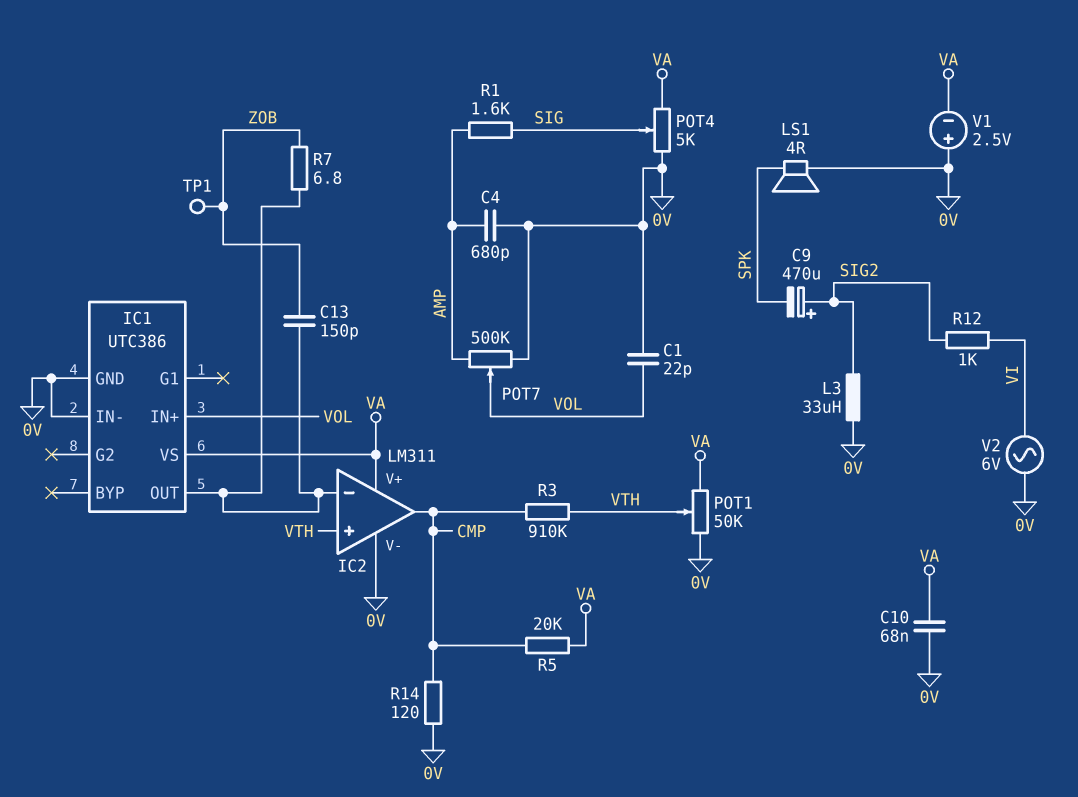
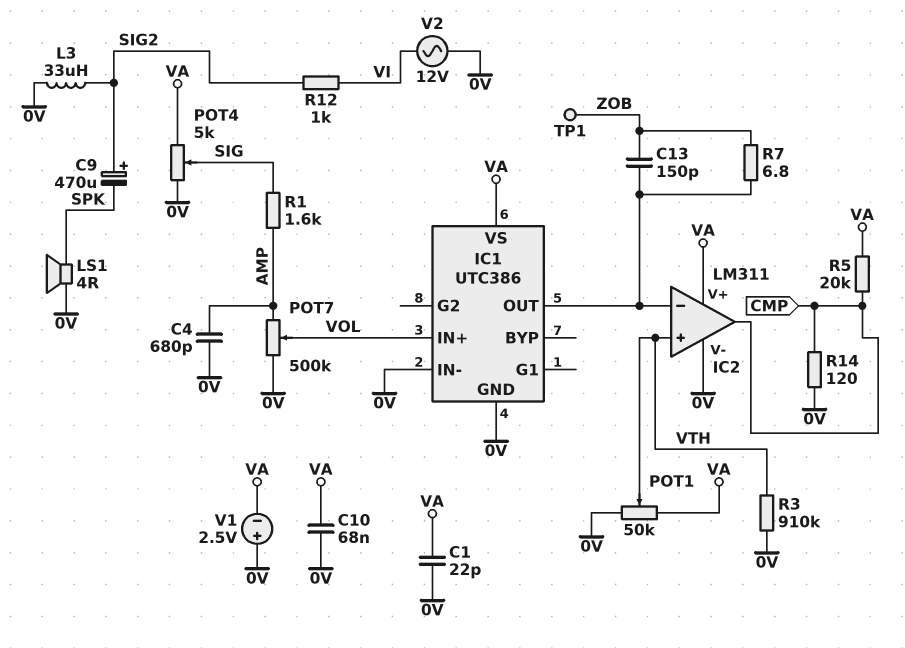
C1: 22pF (0V, VOL) -> 22pF (0V, VA)
R3: 910k (CMP, VTH) -> 910k (0V, VTH)
V2: AC 6V (0V, VI) -> AC 12V (0V, VI)

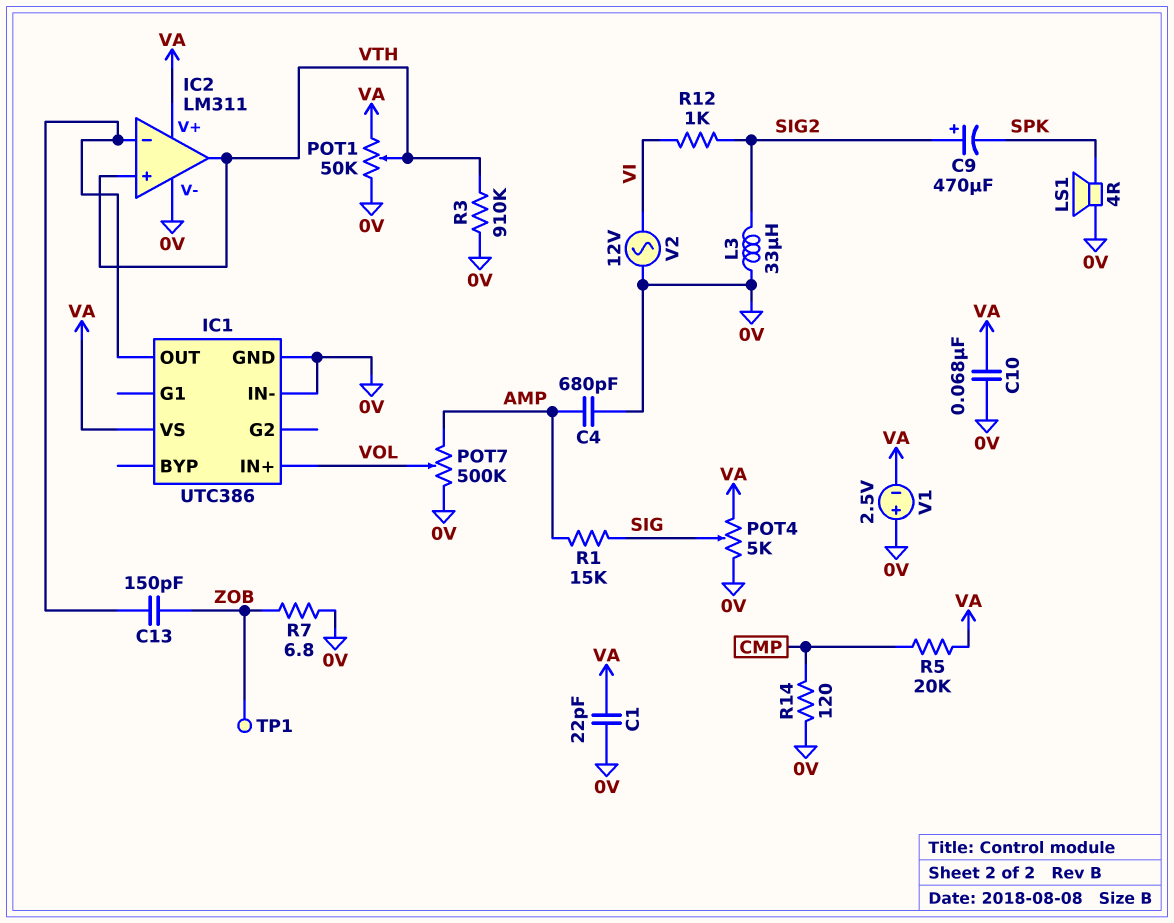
IC2 pin out: CMP -> VTH
R1: 1.6k (AMP, SIG) -> 15k (AMP, SIG)
R7: 6.8 (IC1/OUT, ZOB) -> 6.8 (0V, ZOB)

